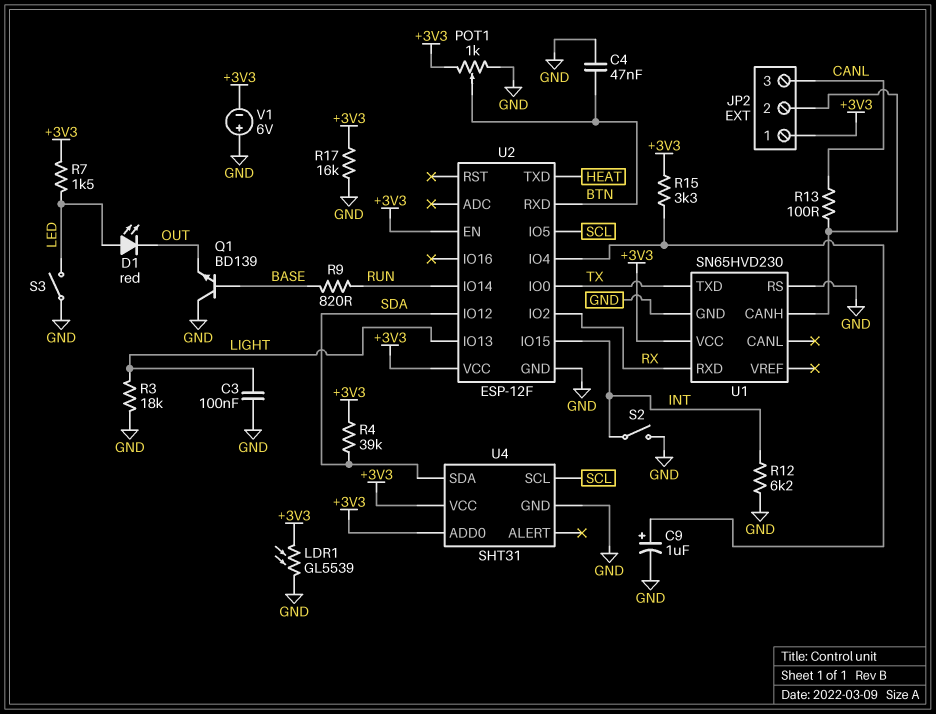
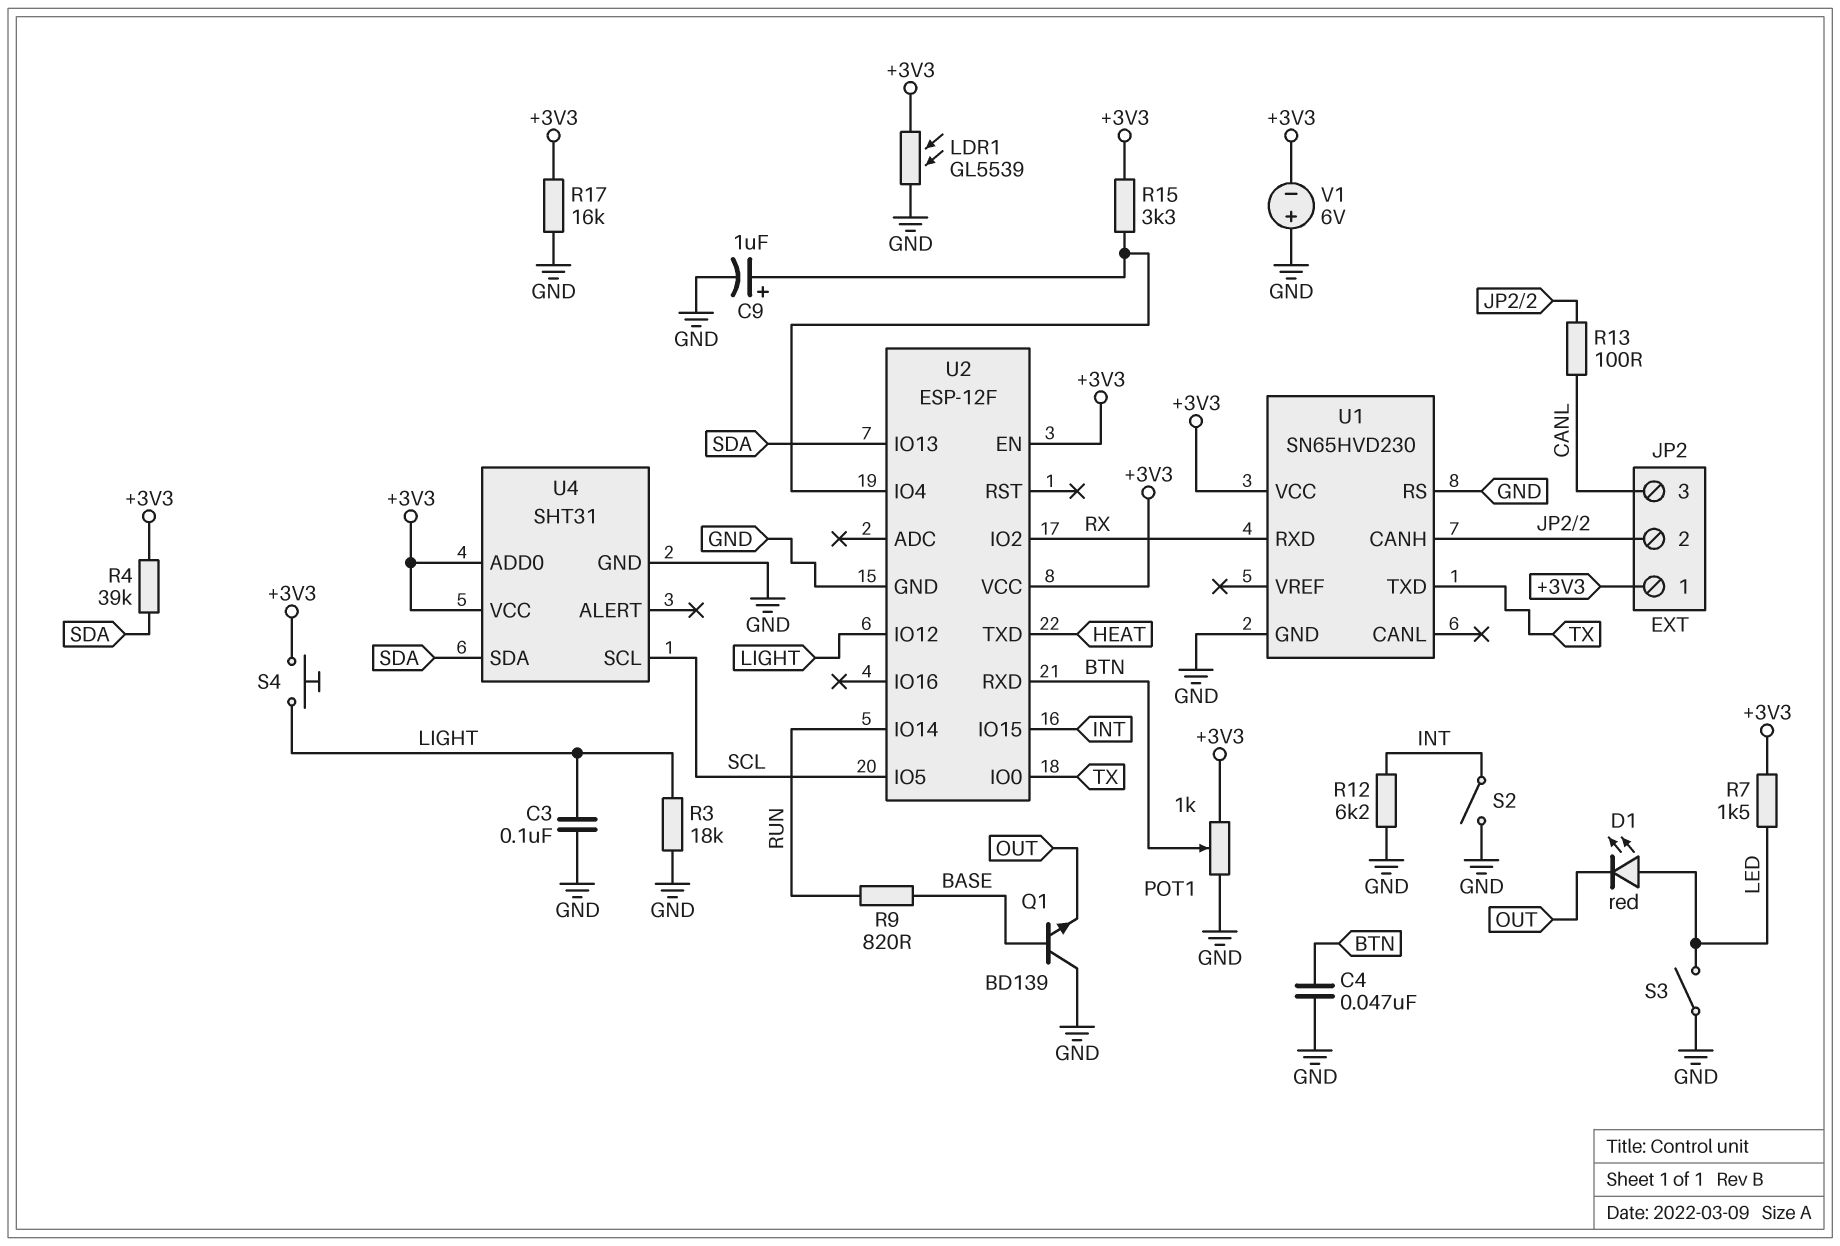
S4: none -> button (+3V3, LIGHT)
U2 pin IO12: SDA -> LIGHT
U2 pin IO13: LIGHT -> SDA

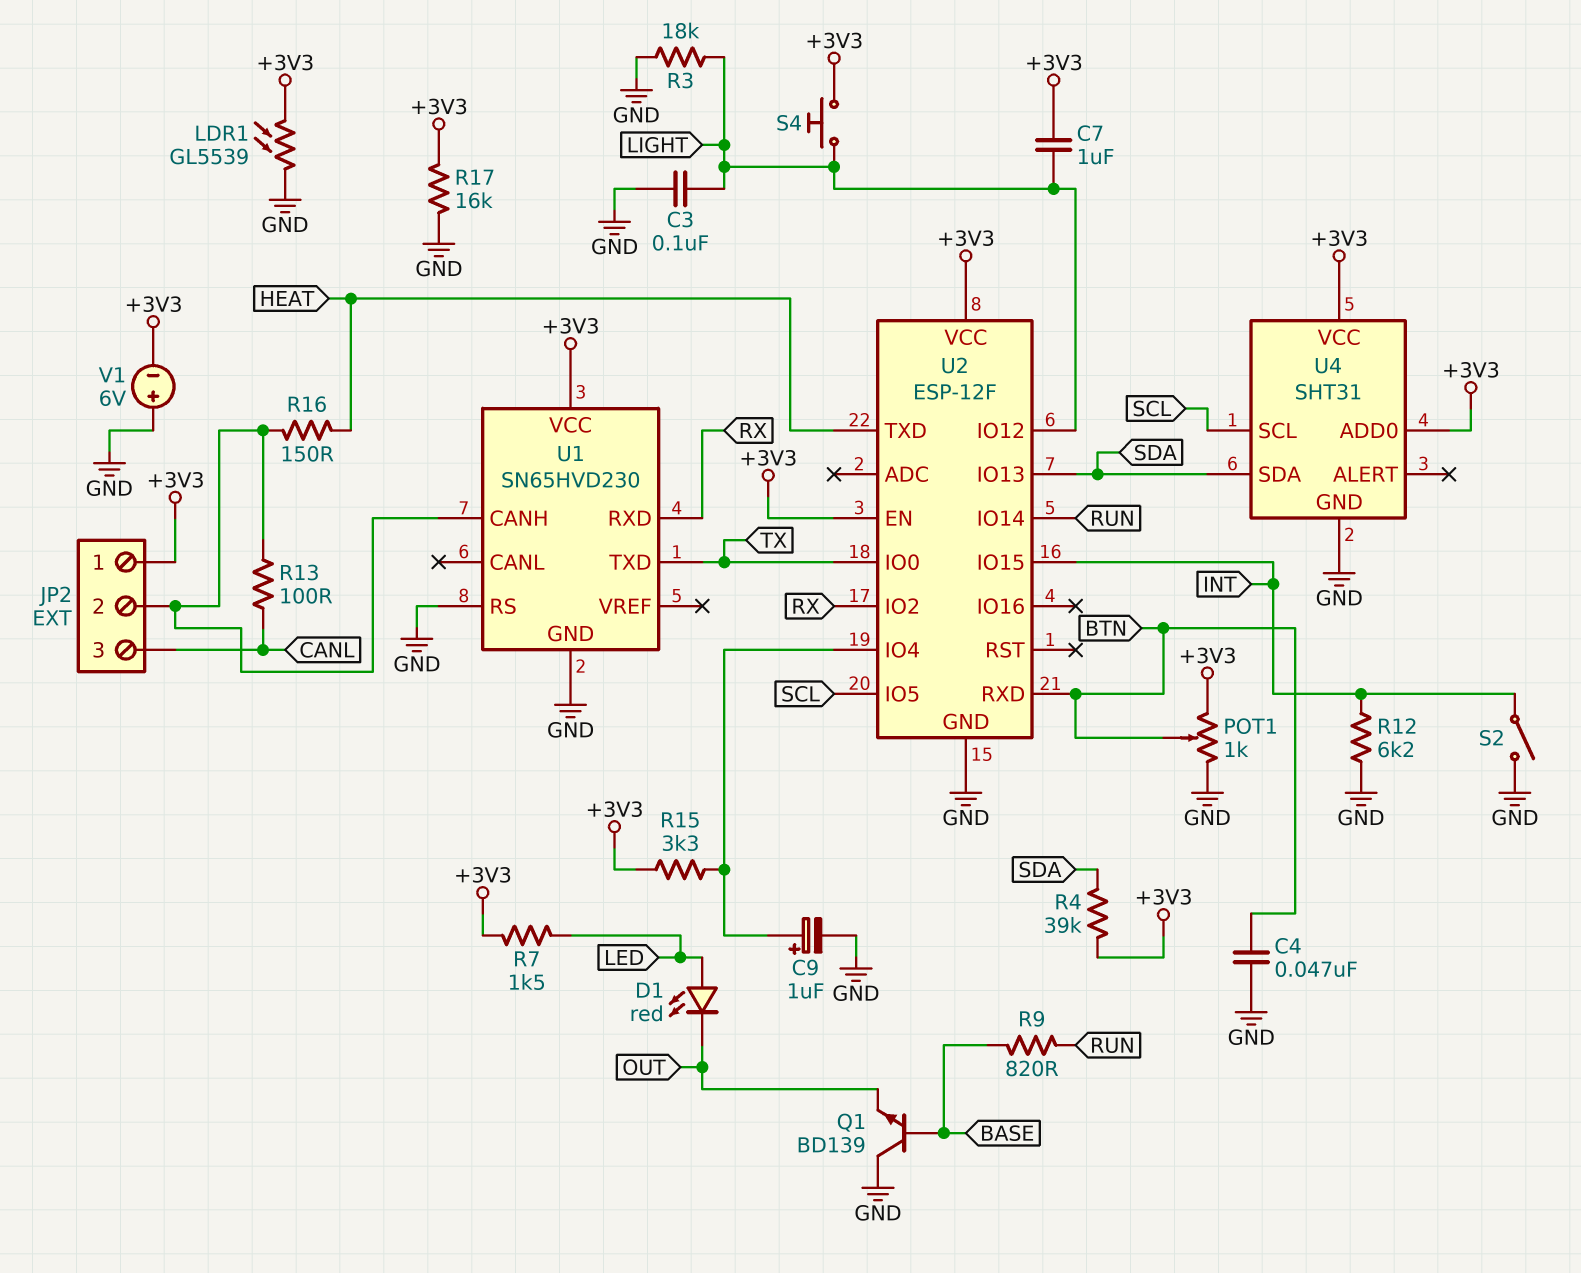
C7: none -> 1uF (+3V3, LIGHT)
R16: none -> 150 (HEAT, JP2/2)
S3: switch (GND, LED) -> none

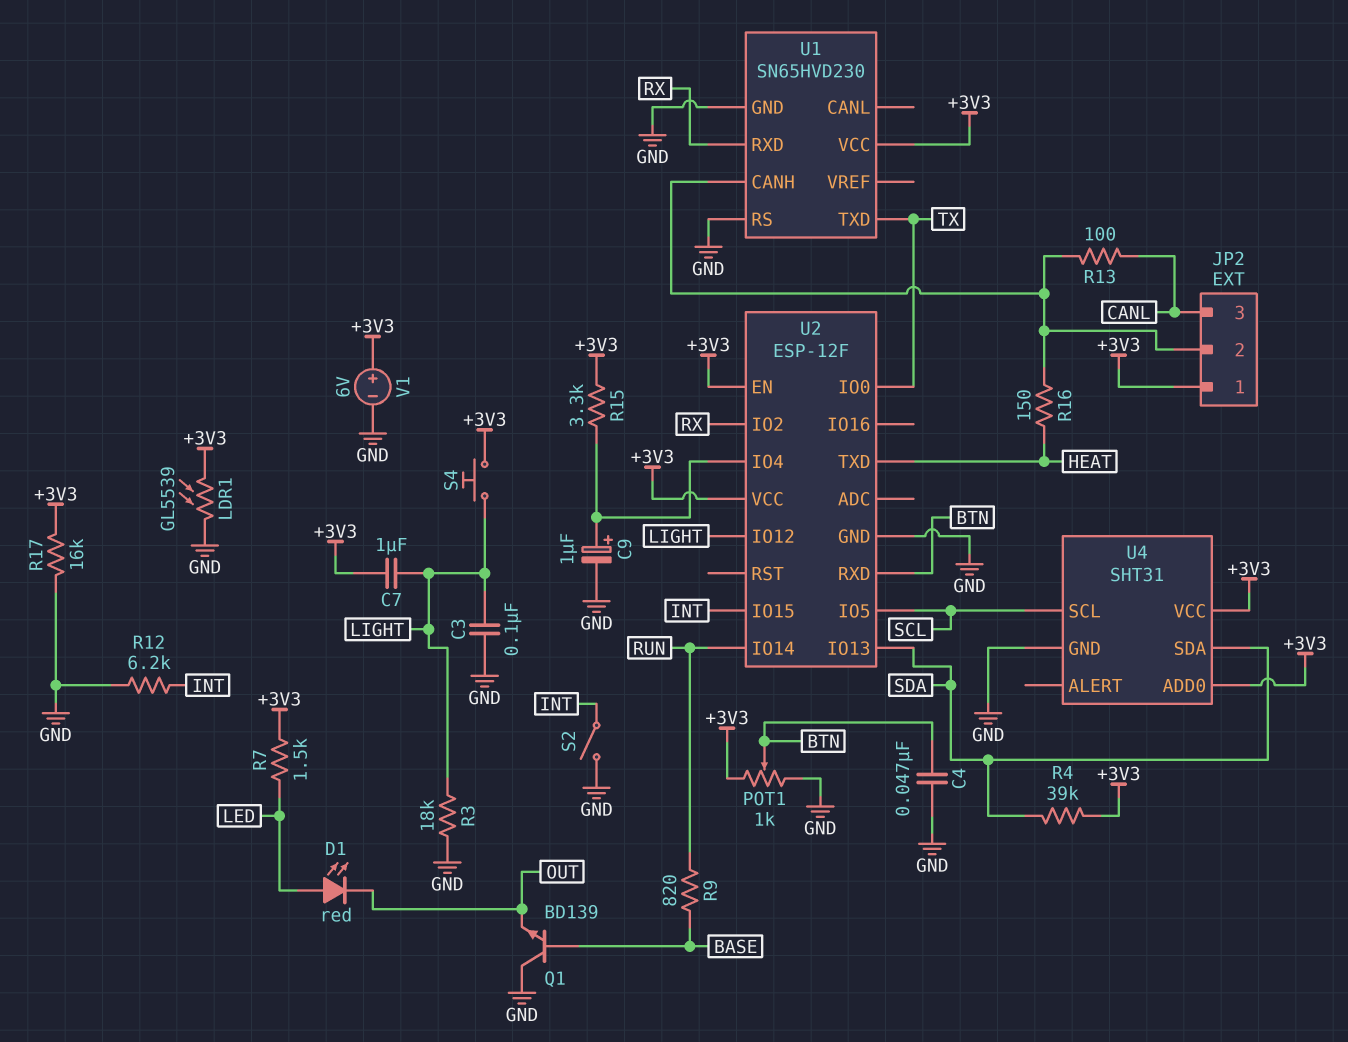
V1: 6V (plus GND, minus +3V3) -> 6V (plus +3V3, minus GND)

